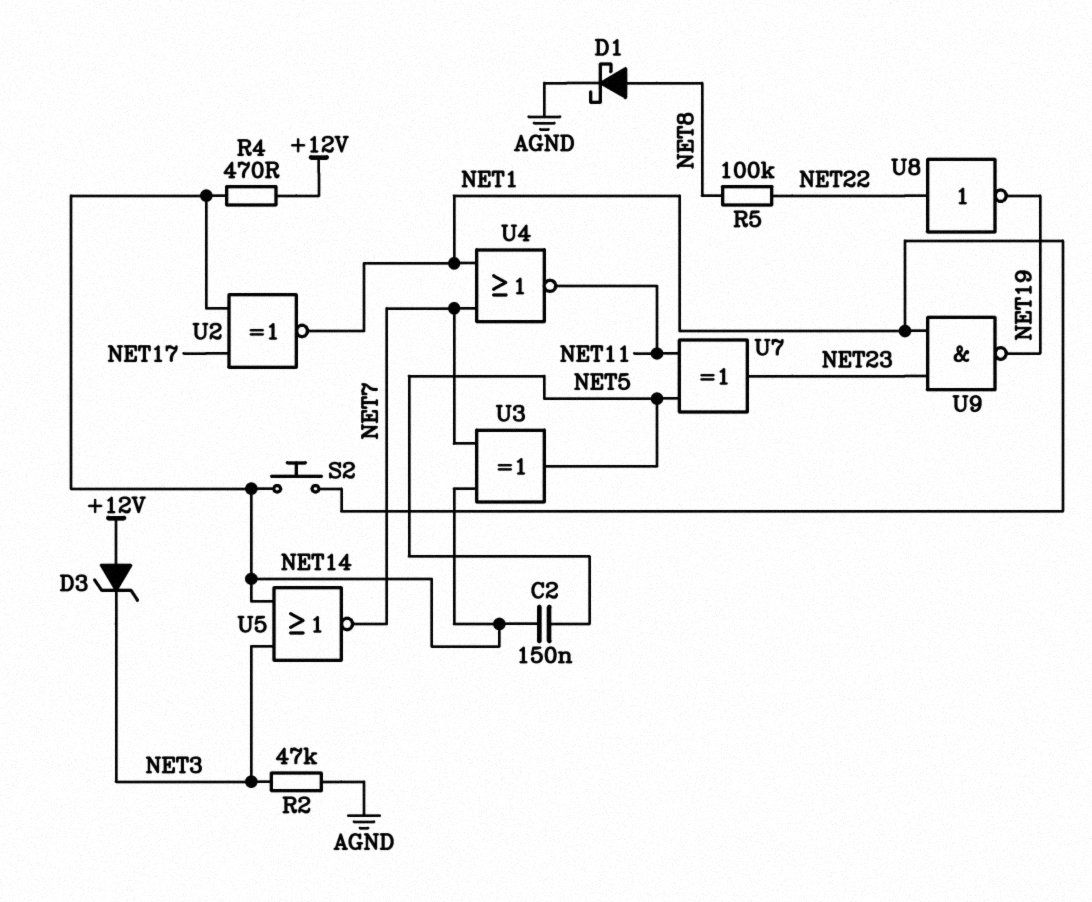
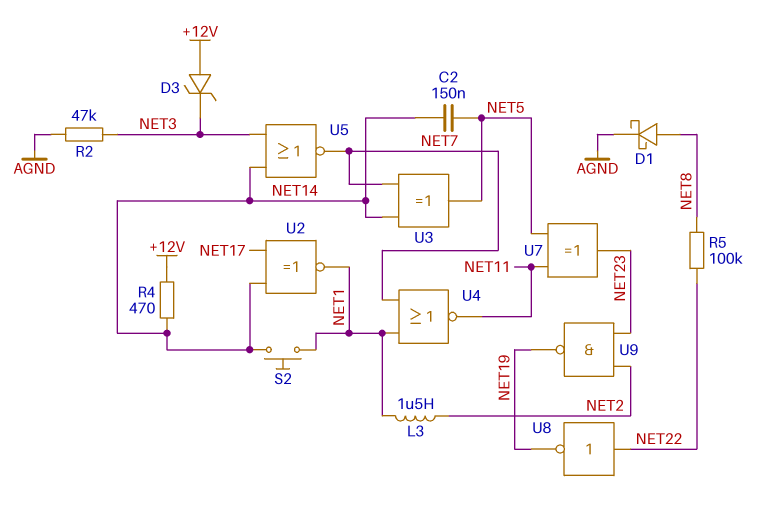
L3: none -> 1.5uH (NET1, NET2)
U9: NAND (in NET1, in NET23, out NET19) -> NAND (in NET2, in NET23, out NET19)

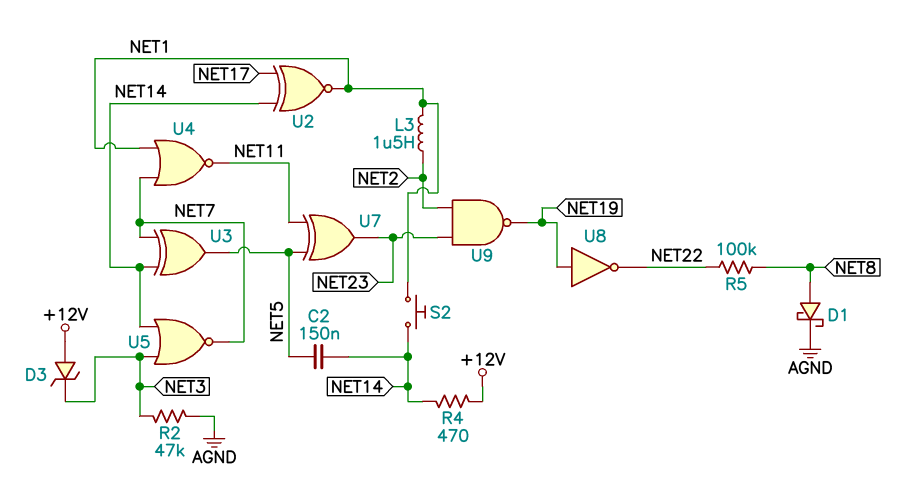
U8: NOT (in NET22, out NET19) -> NOT (in NET19, out NET22)

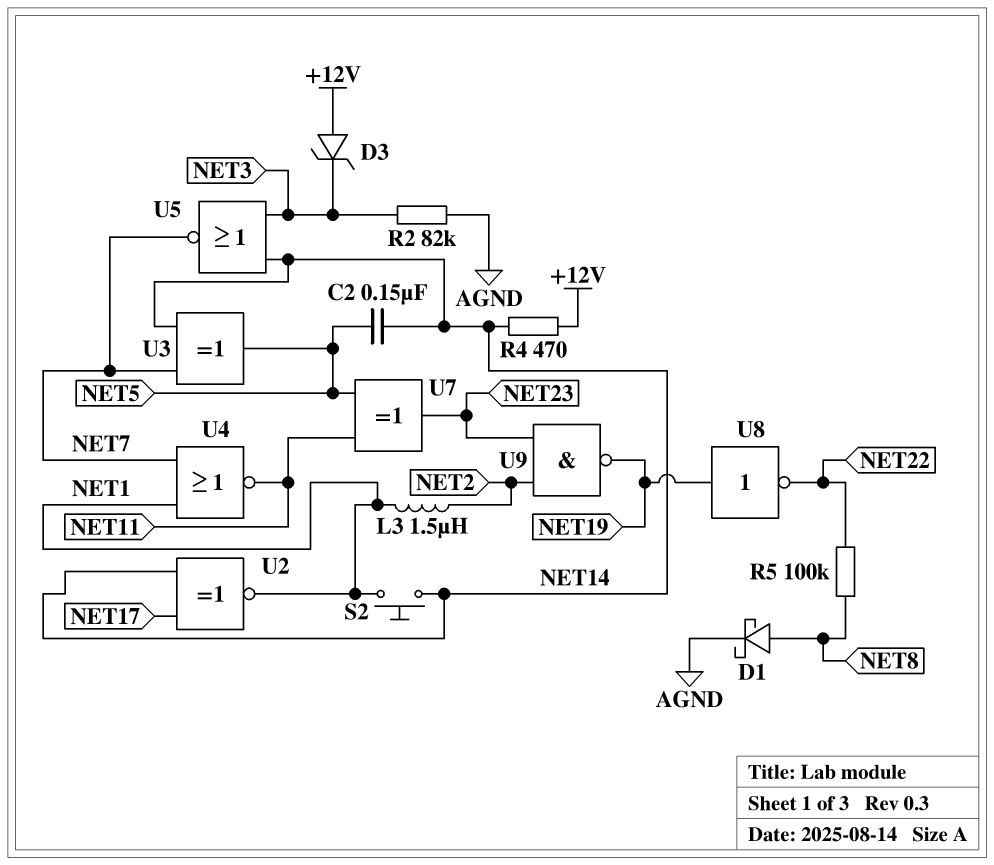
R2: 47k (AGND, NET3) -> 82k (AGND, NET3)

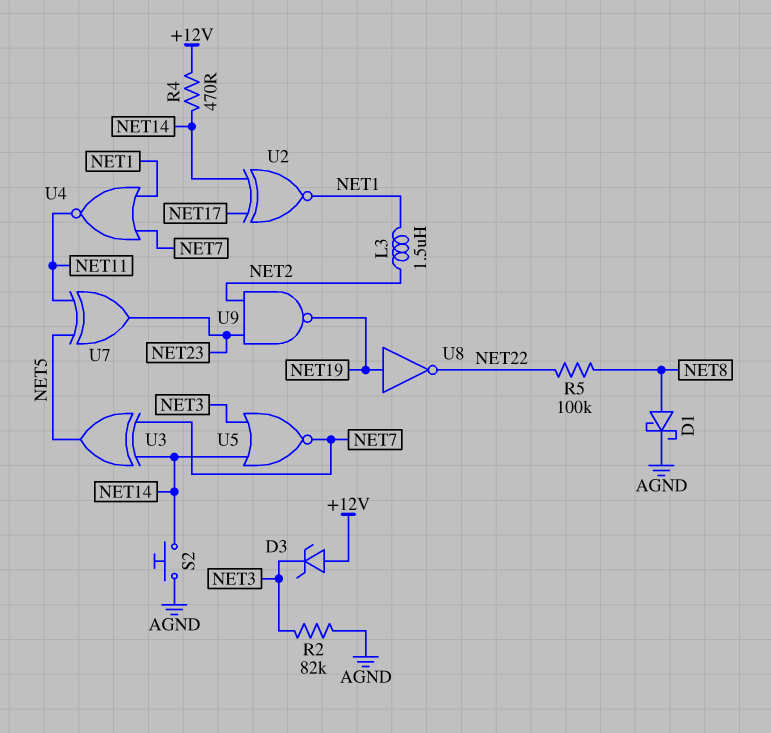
C2: 150nF (NET5, NET14) -> none
S2: button (NET1, NET14) -> button (AGND, NET14)

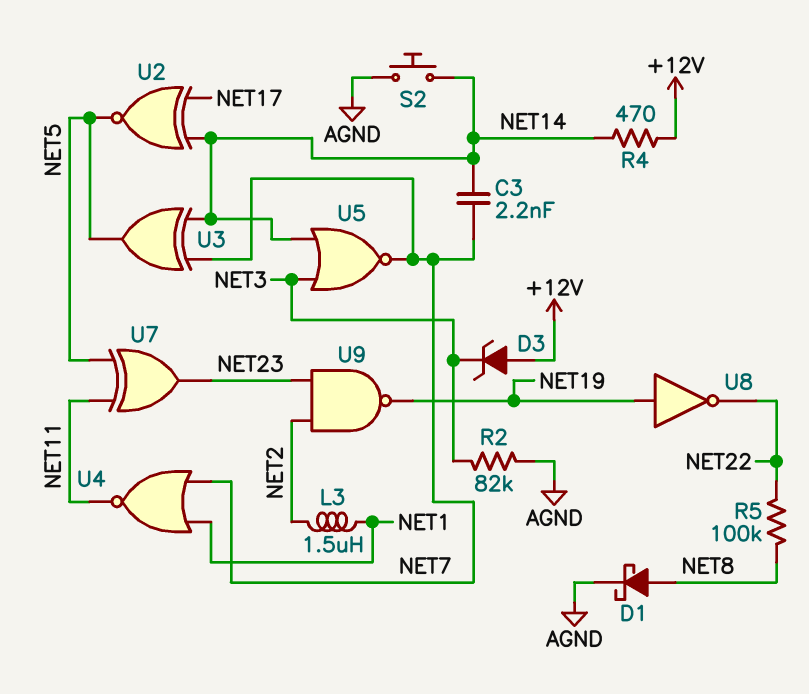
C3: none -> 2.2nF (NET7, NET14)
U2: XNOR (in NET14, in NET17, out NET1) -> XNOR (in NET14, in NET17, out NET5)

